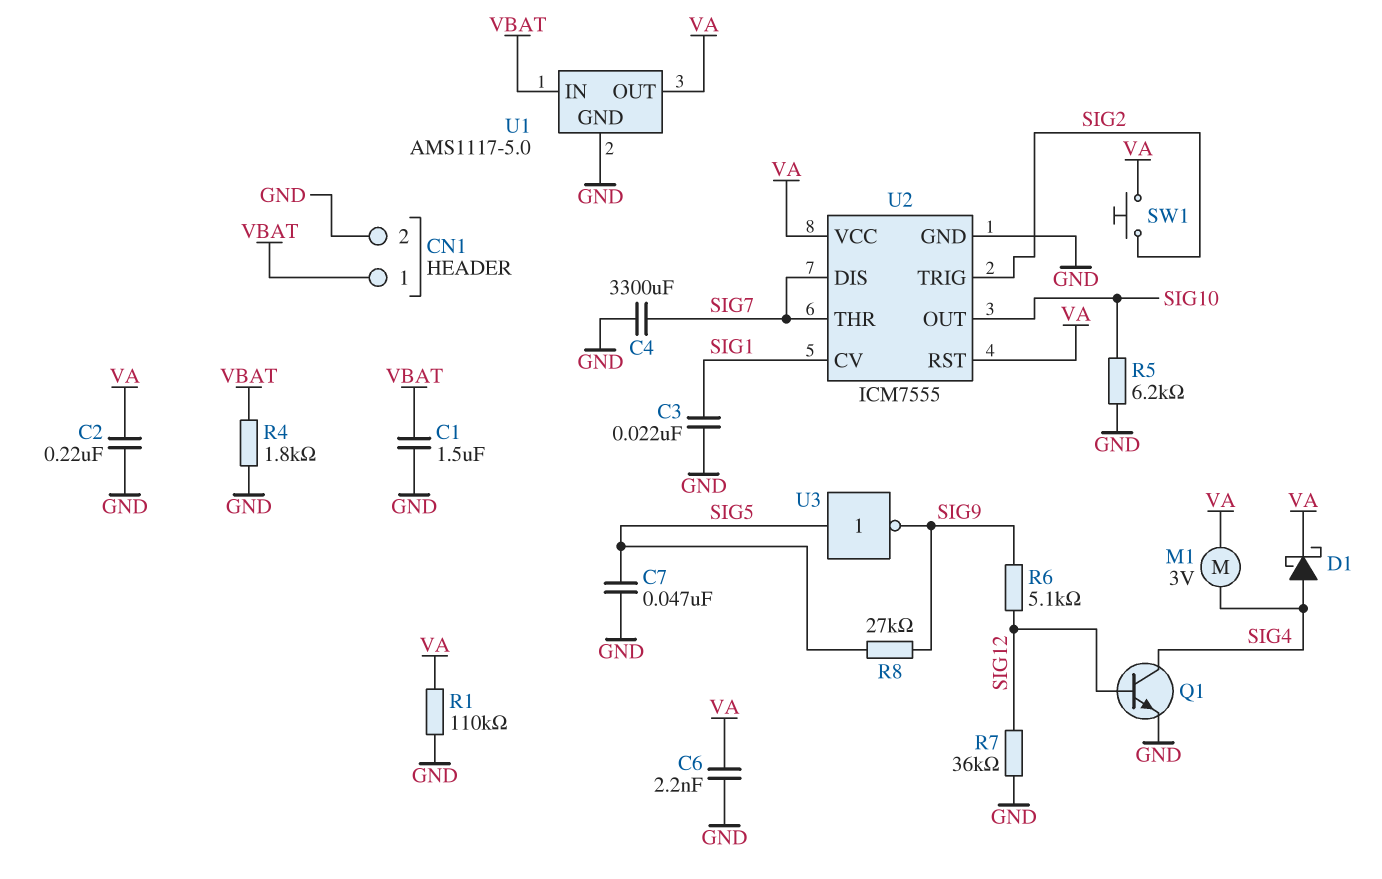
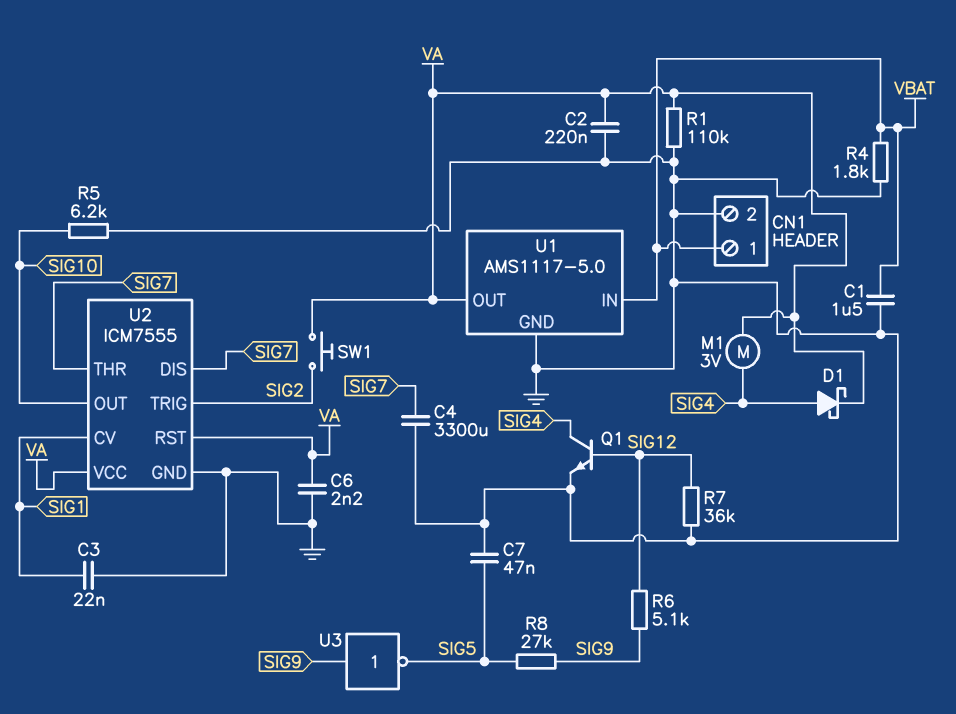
U3: NOT (in SIG5, out SIG9) -> NOT (in SIG9, out SIG5)

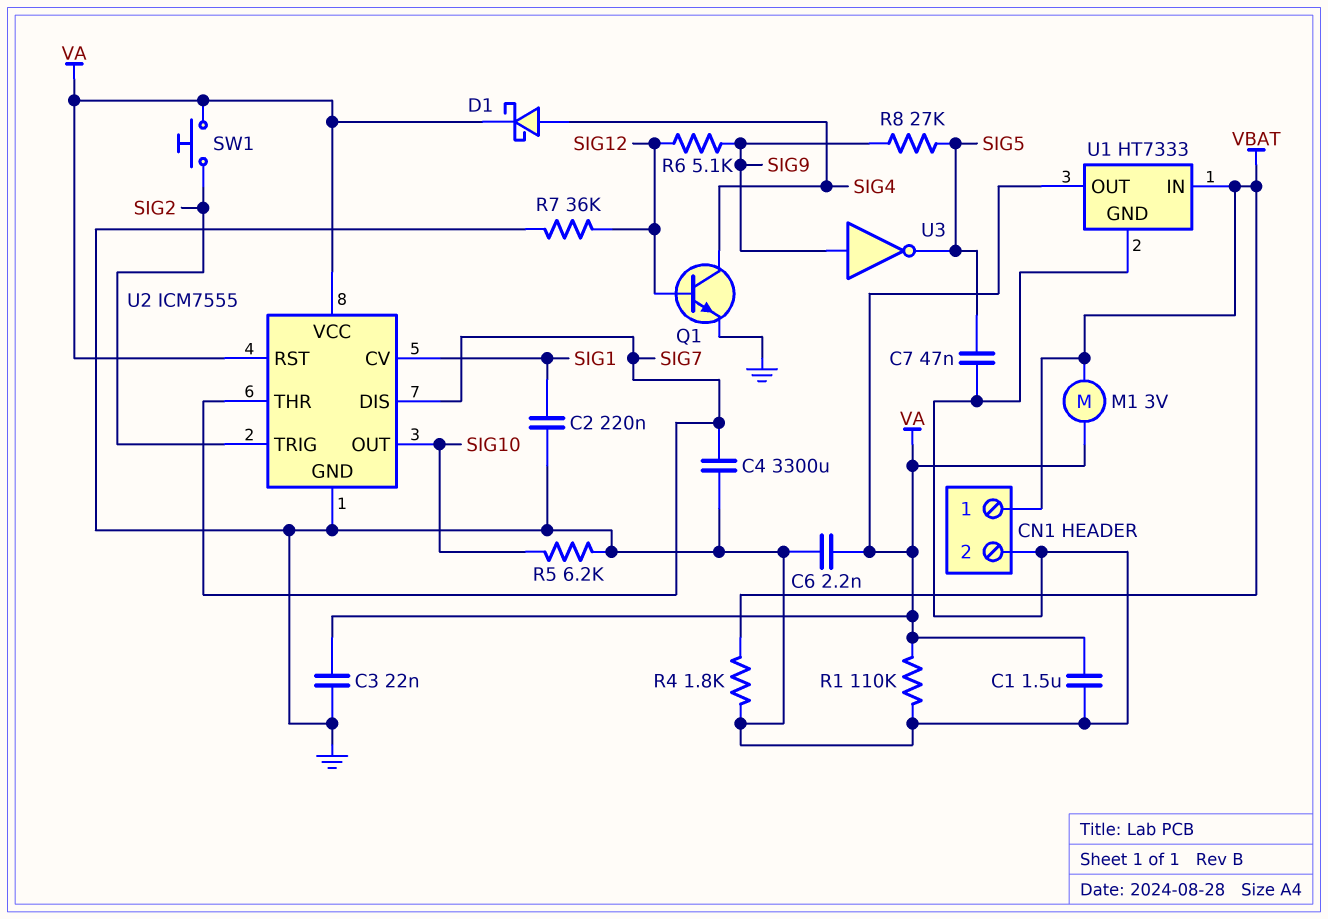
C1: 1.5uF (GND, VBAT) -> 1.5uF (GND, VA)
C2: 220nF (GND, VA) -> 220nF (GND, SIG1)
C3: 22nF (GND, SIG1) -> 22nF (GND, VA)
M1: motor 3V (SIG4, VA) -> motor 3V (VA, VBAT)
U1: AMS1117-5.0 -> HT7333

